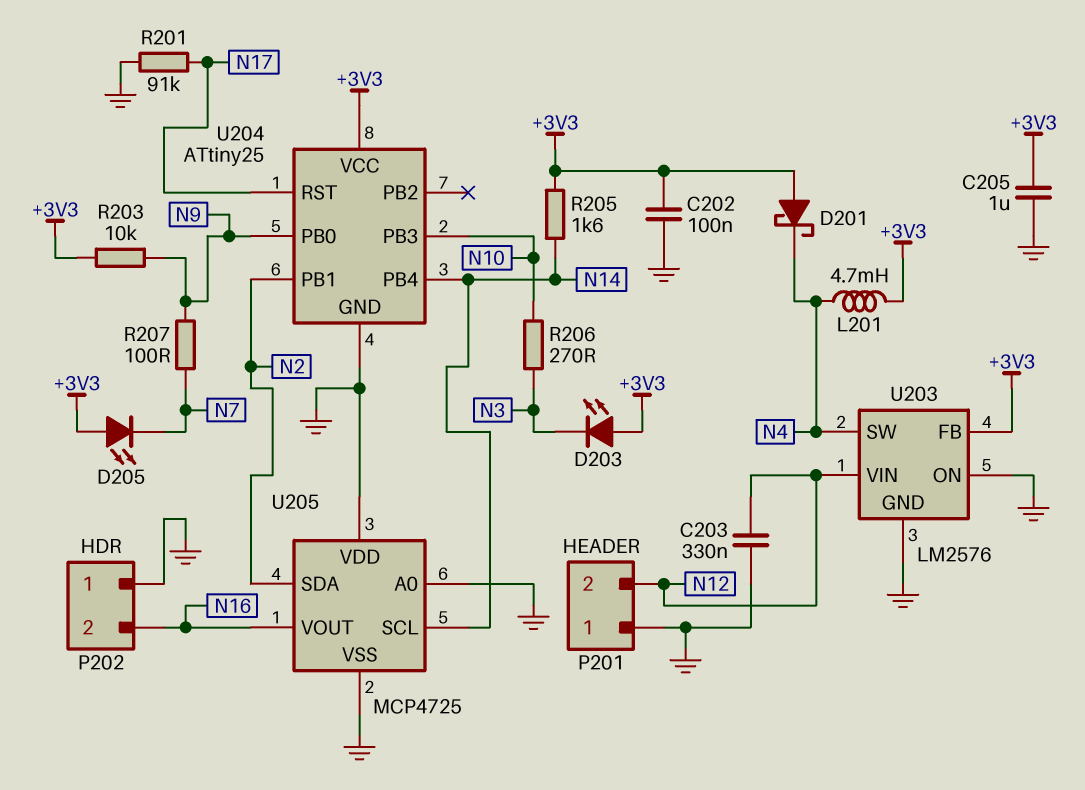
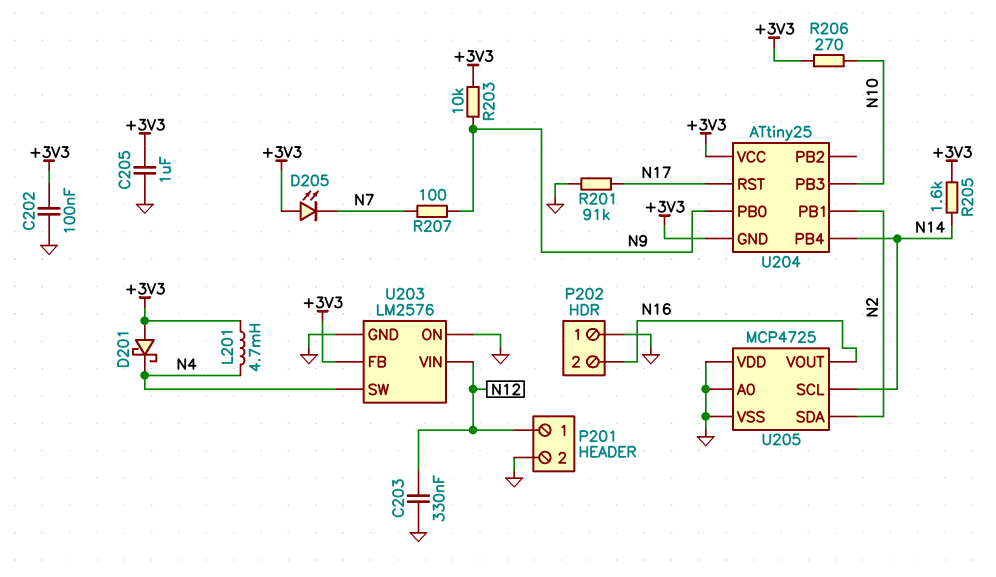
D203: LED (A +3V3, K N3) -> none
P201 pin 1: GND -> N12
P201 pin 2: N12 -> GND
R206: 270 (N3, N10) -> 270 (+3V3, N10)
U204 pin GND: GND -> +3V3

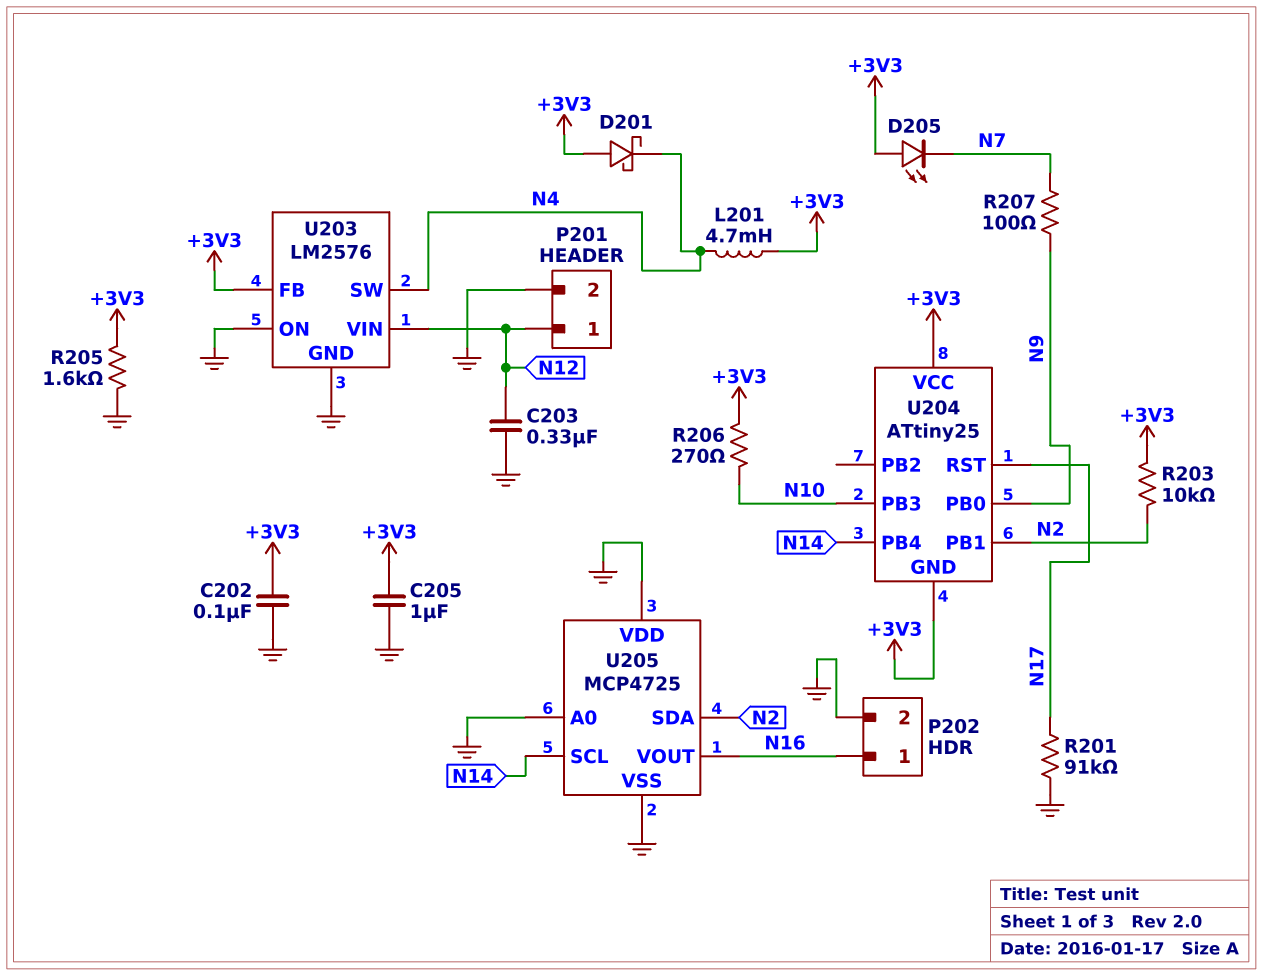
P202 pin 1: GND -> N16
P202 pin 2: N16 -> GND
R203: 10k (+3V3, N9) -> 10k (+3V3, N2)
R205: 1.6k (+3V3, N14) -> 1.6k (+3V3, GND)

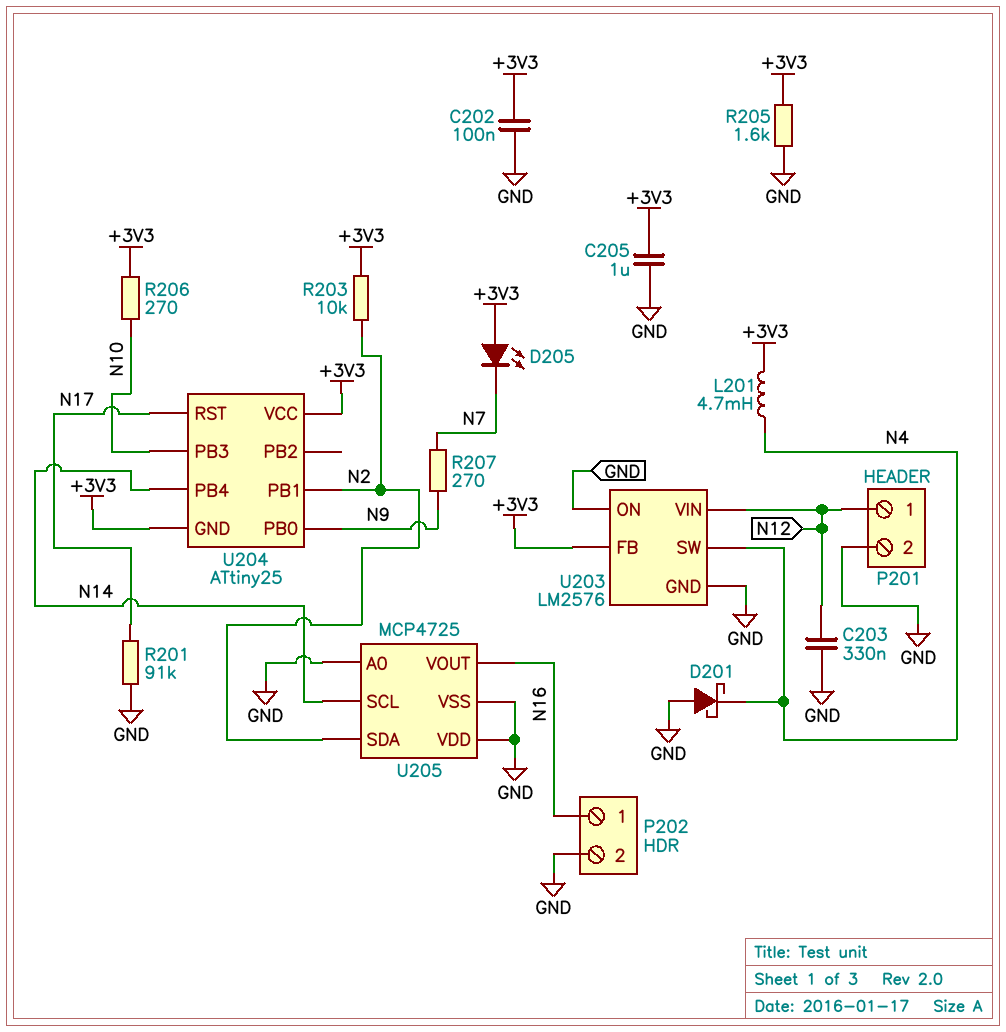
D201: schottky (A +3V3, K N4) -> schottky (A GND, K N4)
R207: 100 (N7, N9) -> 270 (N7, N9)

